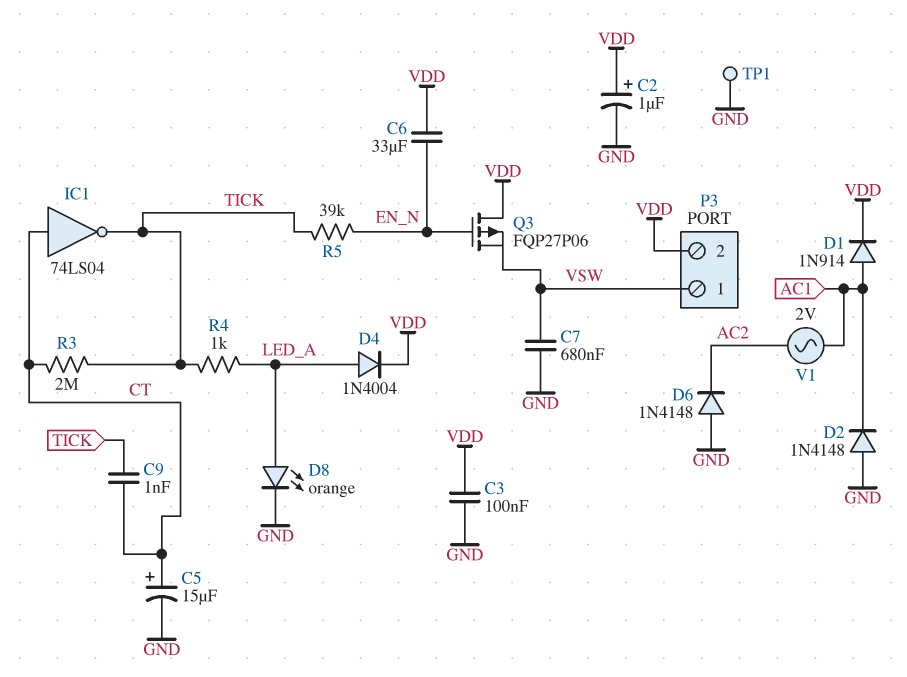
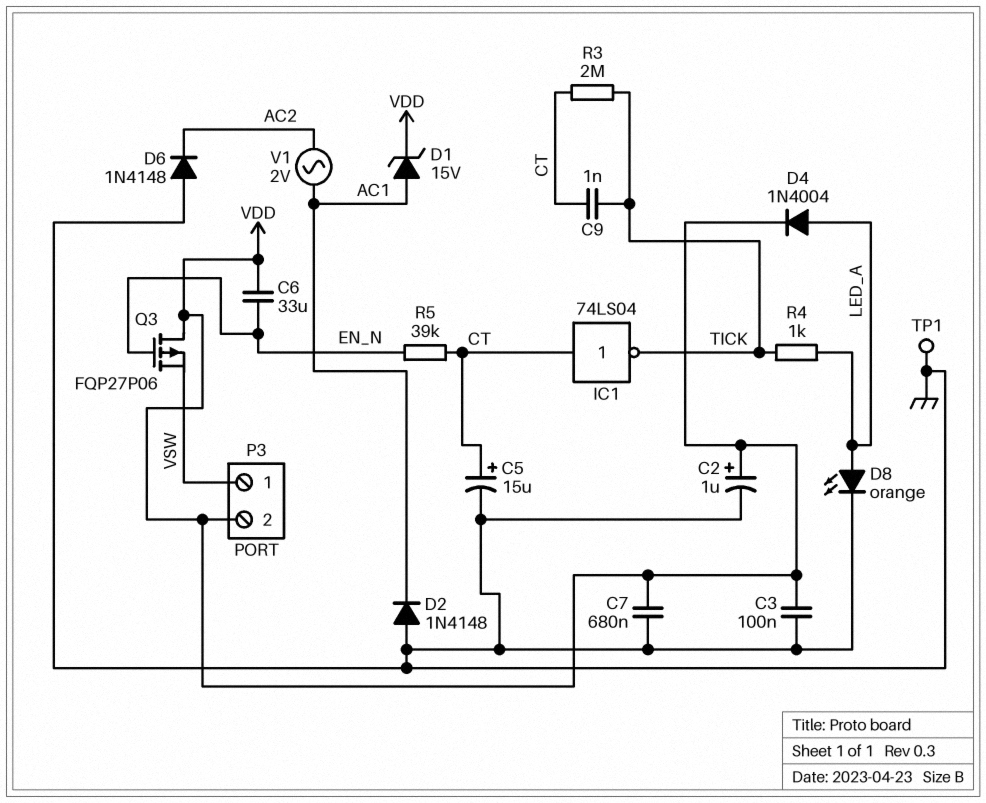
C7: 680nF (GND, VSW) -> 680nF (GND, VDD)
D1: diode 1N914 (A AC1, K VDD) -> zener 15V (A AC1, K VDD)
R5: 39k (EN_N, TICK) -> 39k (CT, EN_N)

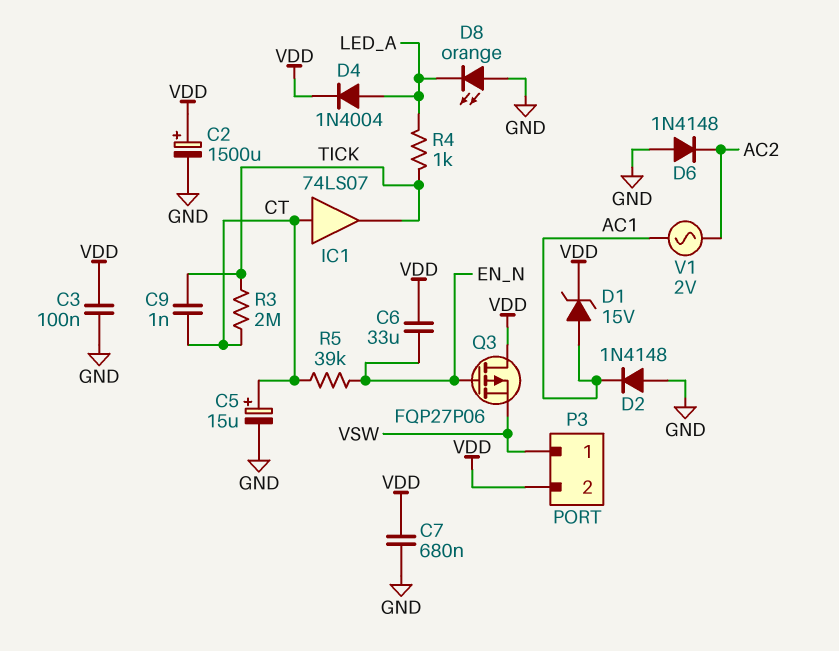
C2: 1uF (plus VDD, minus GND) -> 1500uF (plus VDD, minus GND)
D8: LED orange (A LED_A, K GND) -> LED orange (A GND, K LED_A)
IC1: NOT 74LS04 (in CT, out TICK) -> buffer 74LS07 (in CT, out TICK)
TP1: test point (GND) -> none

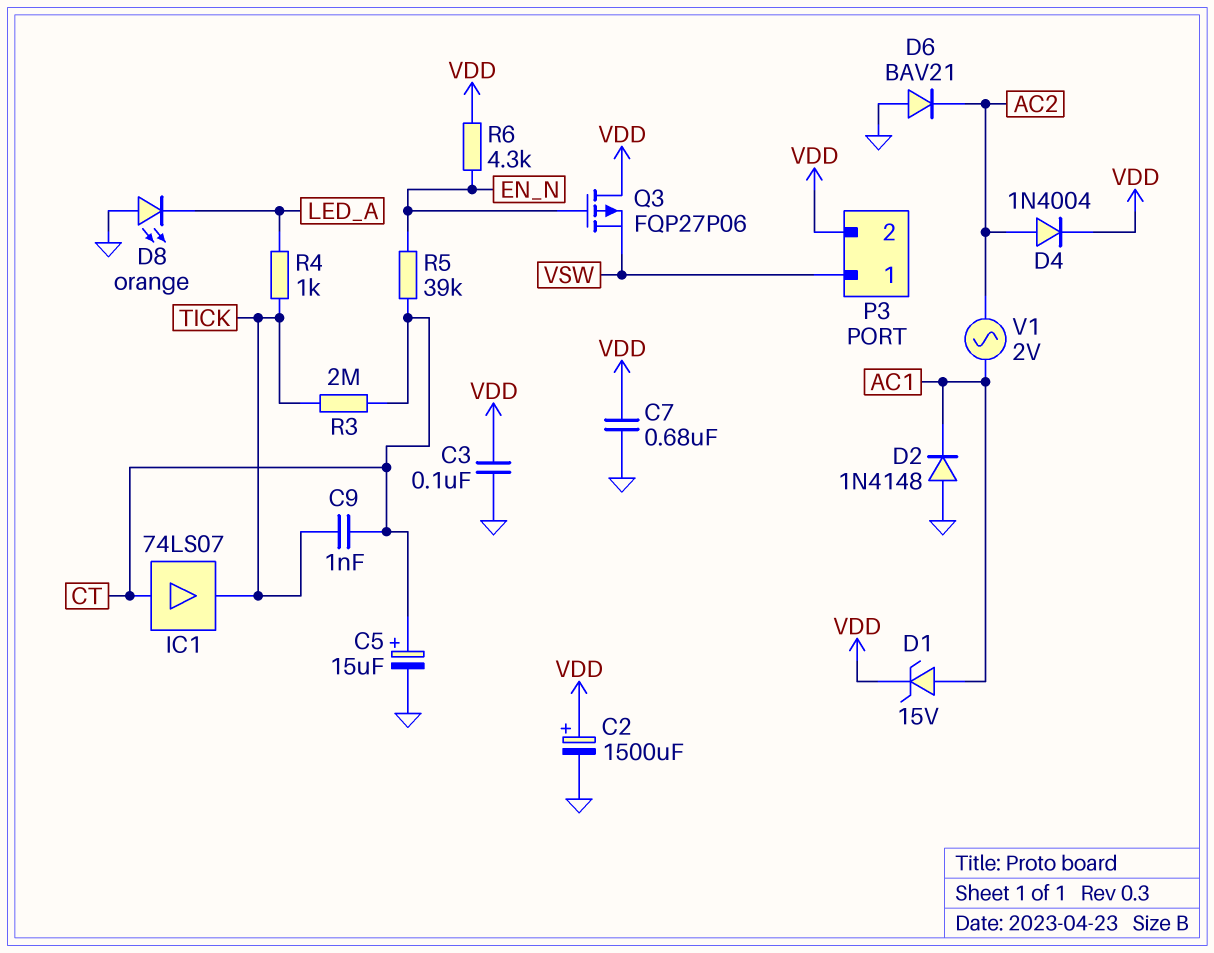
C6: 33uF (EN_N, VDD) -> none
D4: diode 1N4004 (A LED_A, K VDD) -> diode 1N4004 (A AC2, K VDD)
D6: diode 1N4148 (A GND, K AC2) -> diode BAV21 (A GND, K AC2)
R6: none -> 4.3k (EN_N, VDD)

